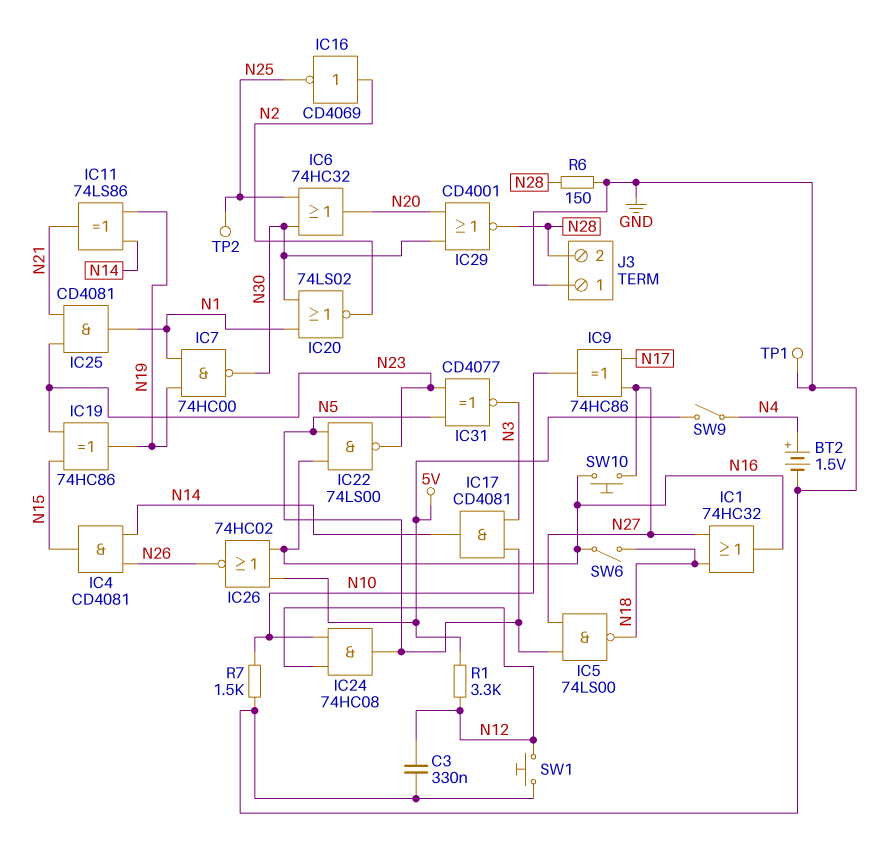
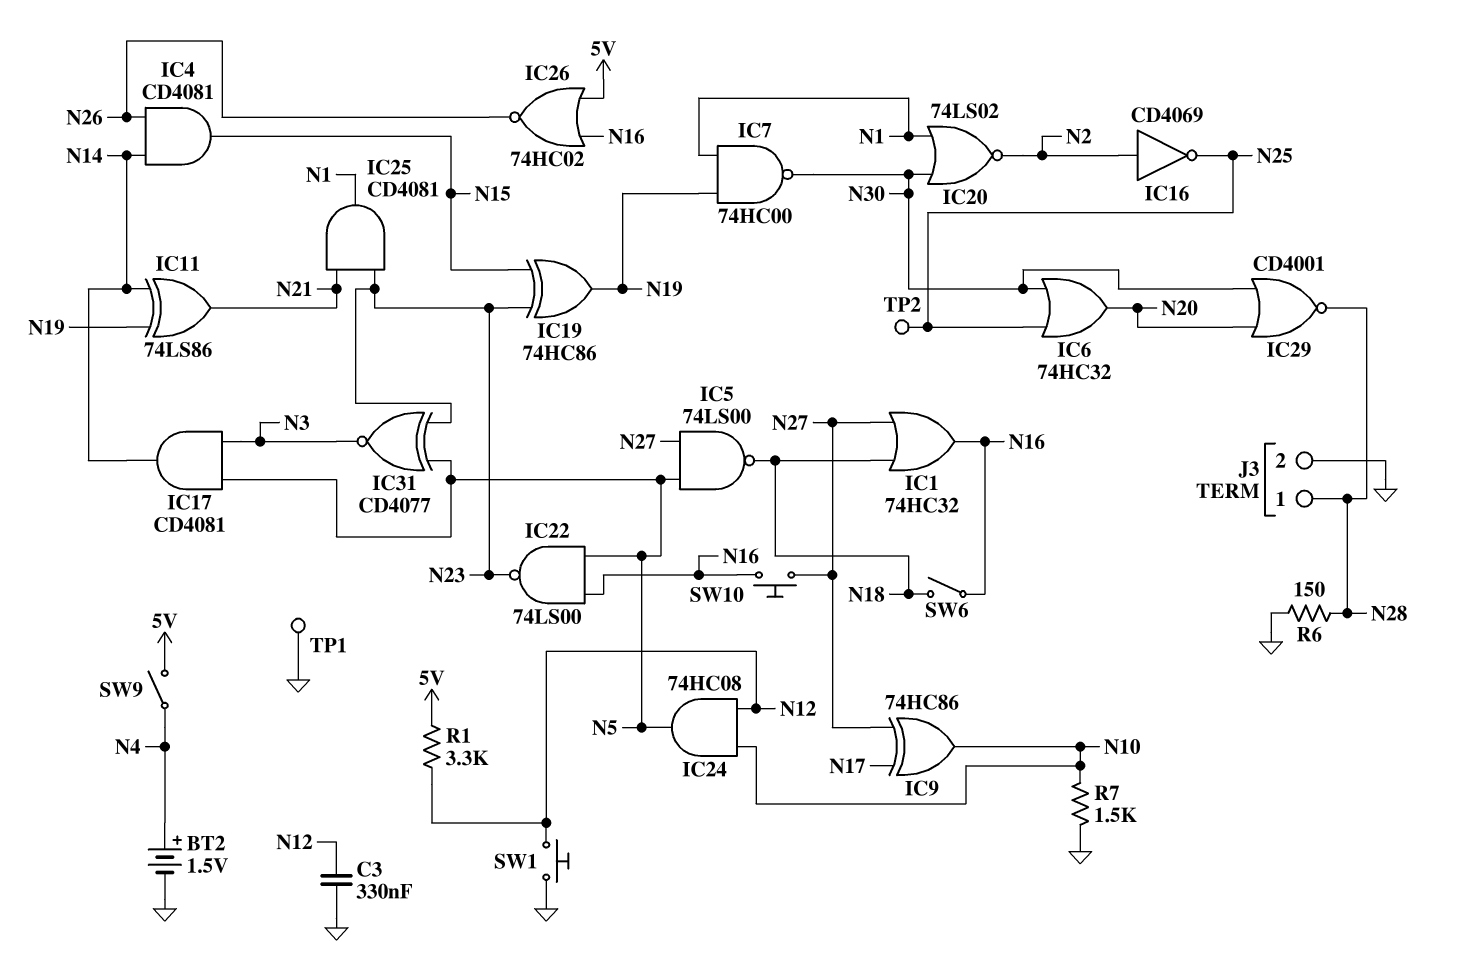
J3 pin 1: GND -> N28
J3 pin 2: N28 -> GND

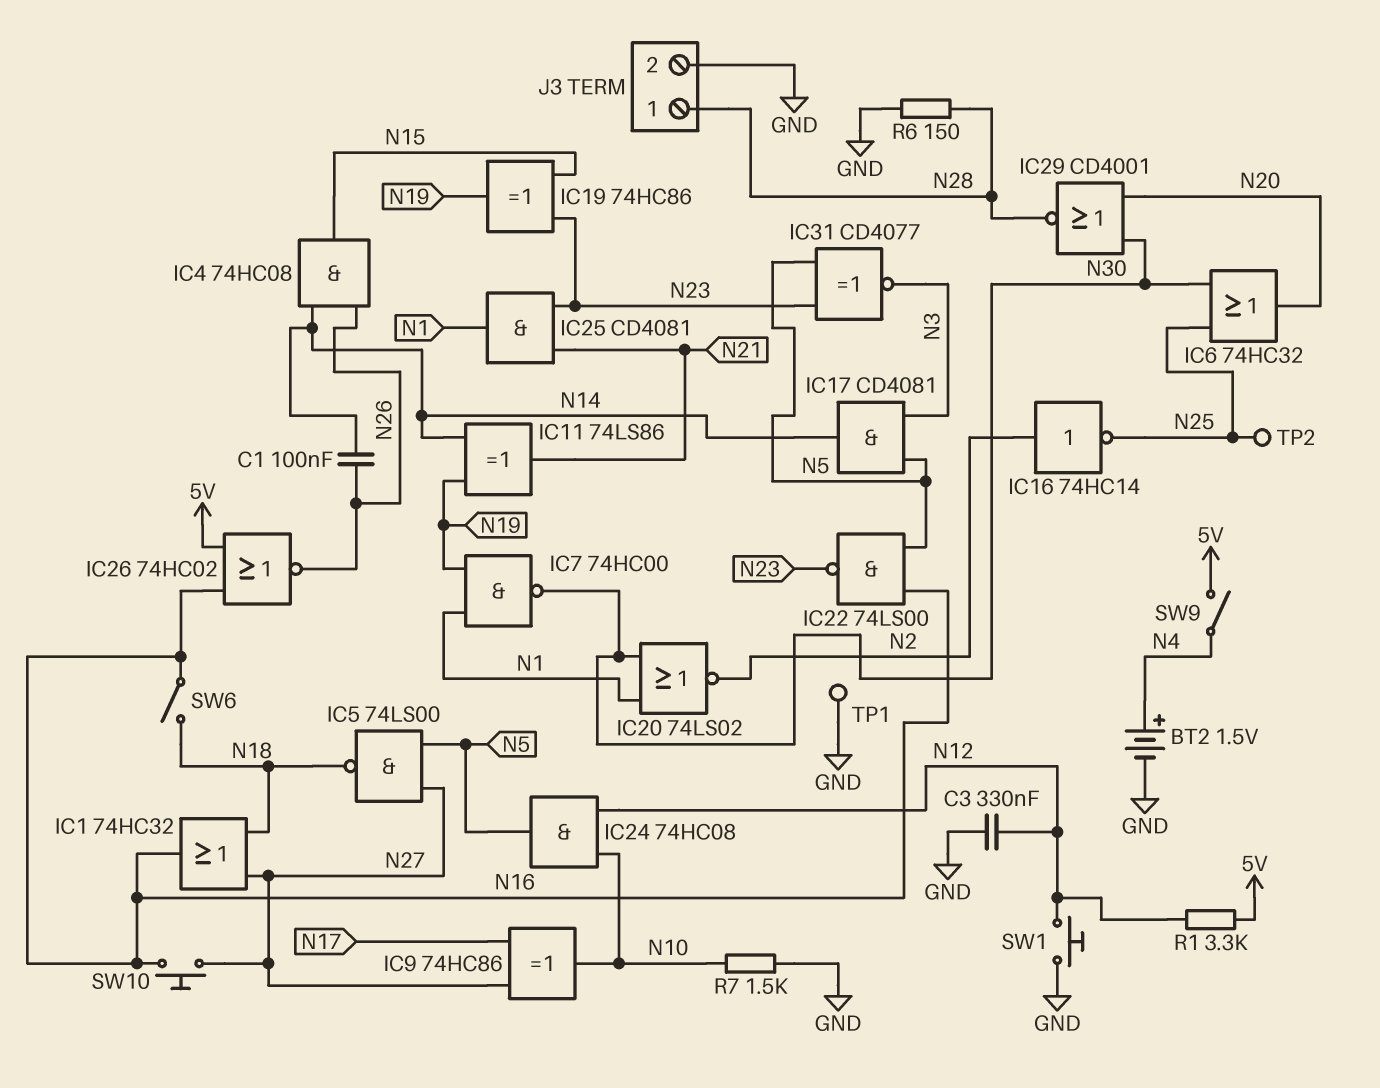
C1: none -> 100nF (N14, N26)
IC4: AND CD4081 (in N14, in N26, out N15) -> AND 74HC08 (in N14, in N26, out N15)
IC16: NOT CD4069 (in N2, out N25) -> NOT 74HC14 (in N2, out N25)

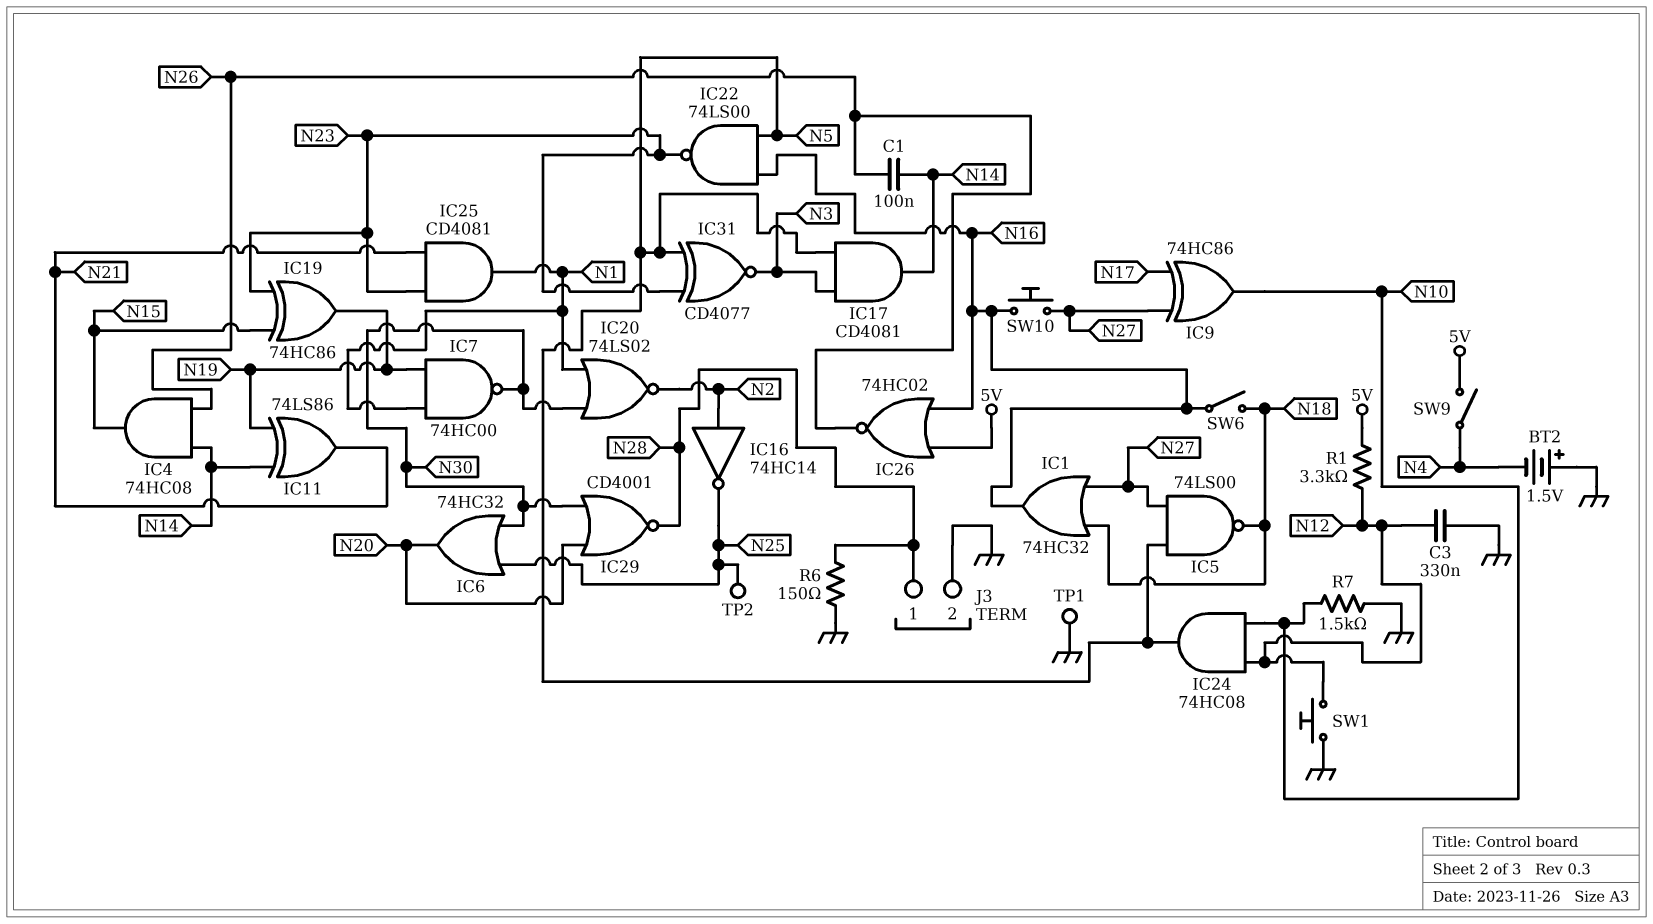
BT2: 1.5V (plus N4, minus GND) -> 1.5V (plus GND, minus N4)

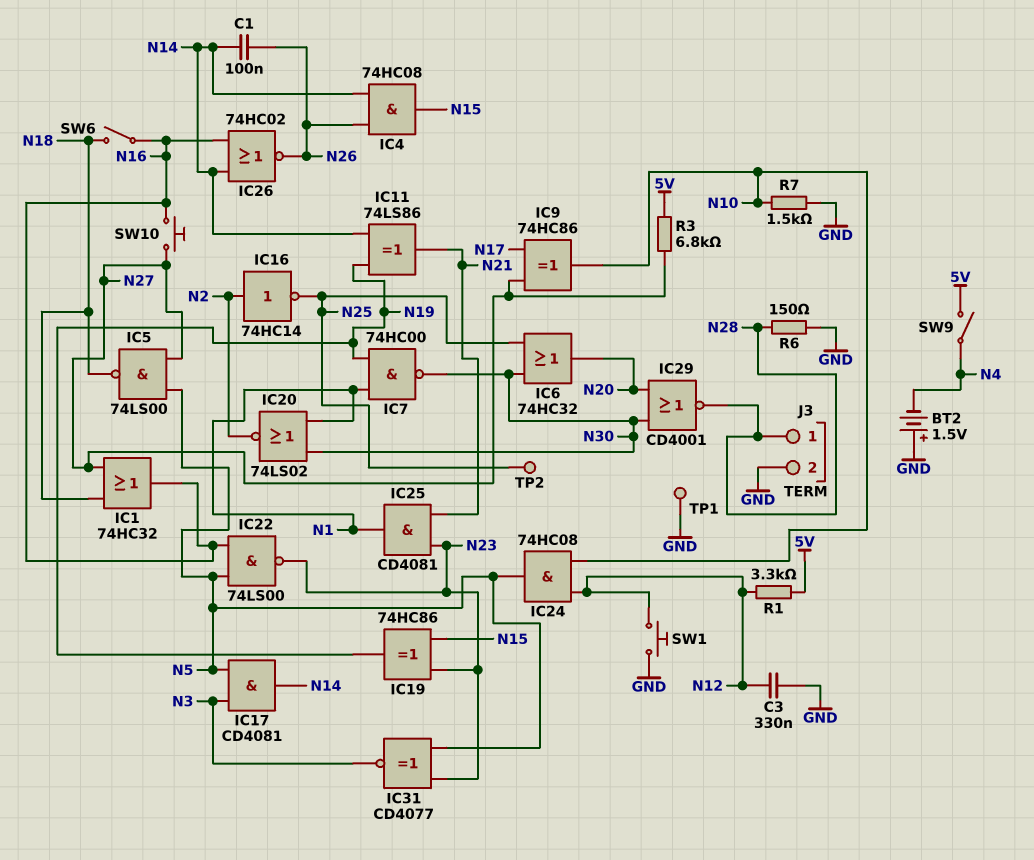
IC26: NOR 74HC02 (in 5V, in N16, out N26) -> NOR 74HC02 (in N14, in N16, out N26)
R3: none -> 6.8k (5V, N27)

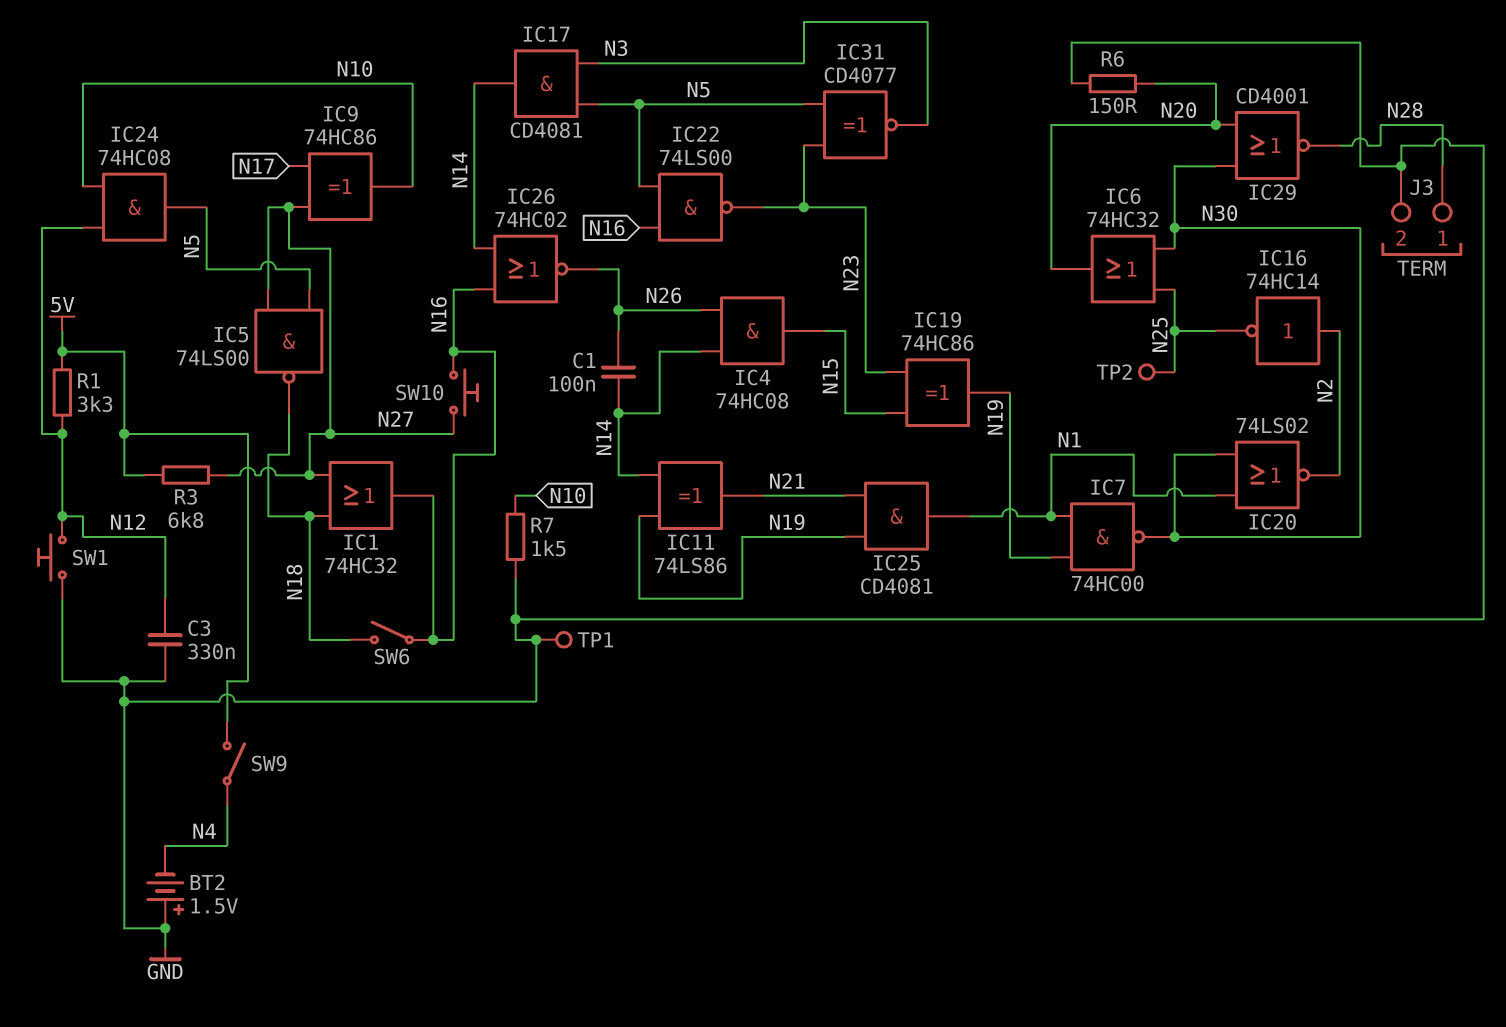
IC25: AND CD4081 (in N21, in N23, out N1) -> AND CD4081 (in N19, in N21, out N1)
R6: 150 (GND, N28) -> 150 (GND, N20)

